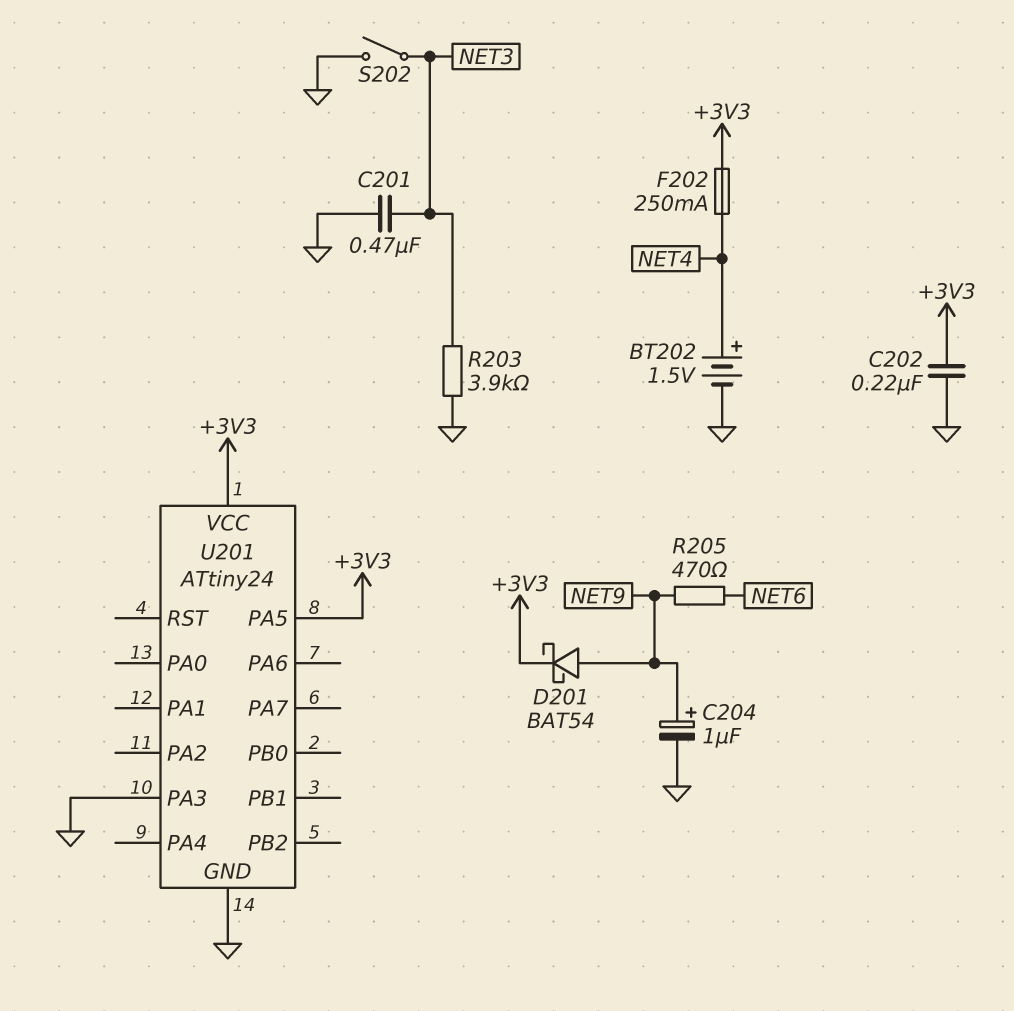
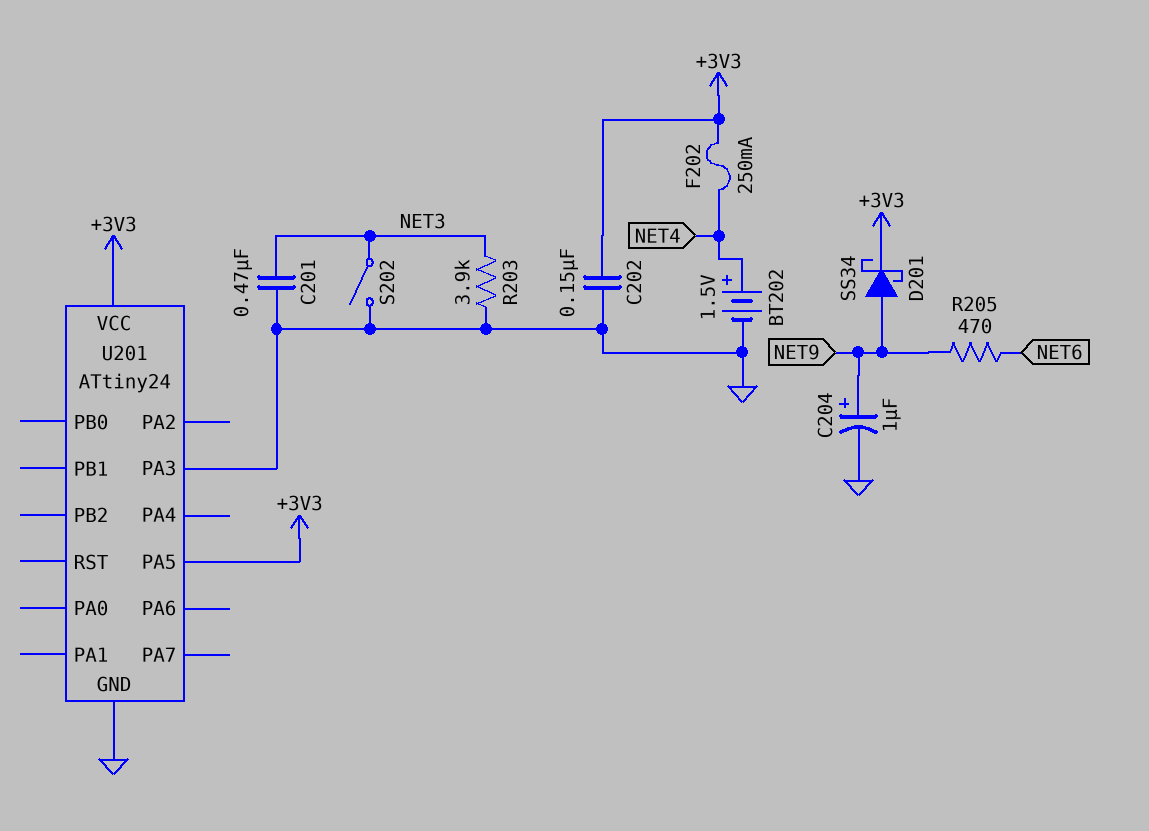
C202: 220nF (+3V3, GND) -> 150nF (+3V3, GND)
D201: schottky BAT54 (A NET9, K +3V3) -> schottky SS34 (A NET9, K +3V3)

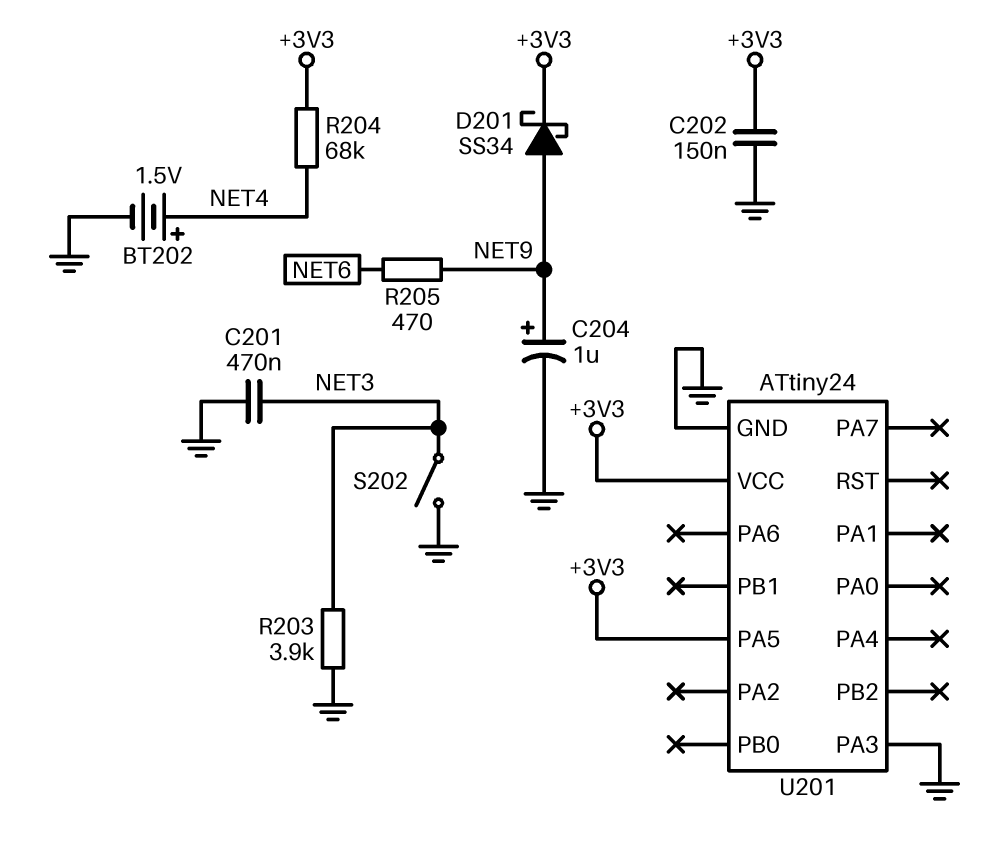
F202: 250mA (+3V3, NET4) -> none
R204: none -> 68k (+3V3, NET4)

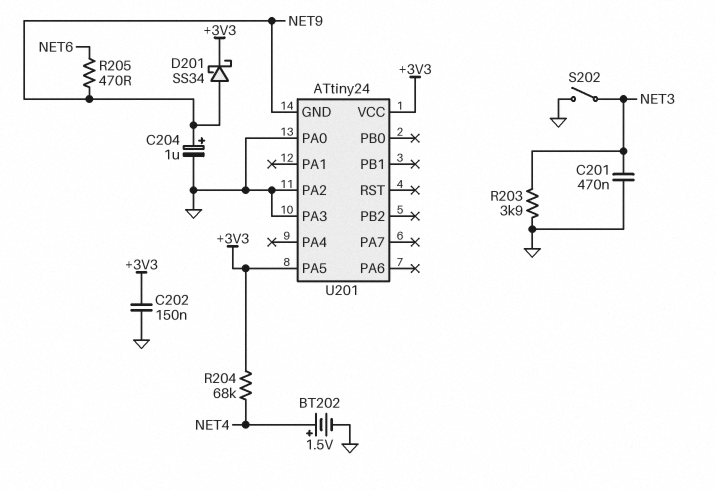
U201 pin GND: GND -> NET9
U201 pin PA0: none -> GND
U201 pin PA2: none -> GND

